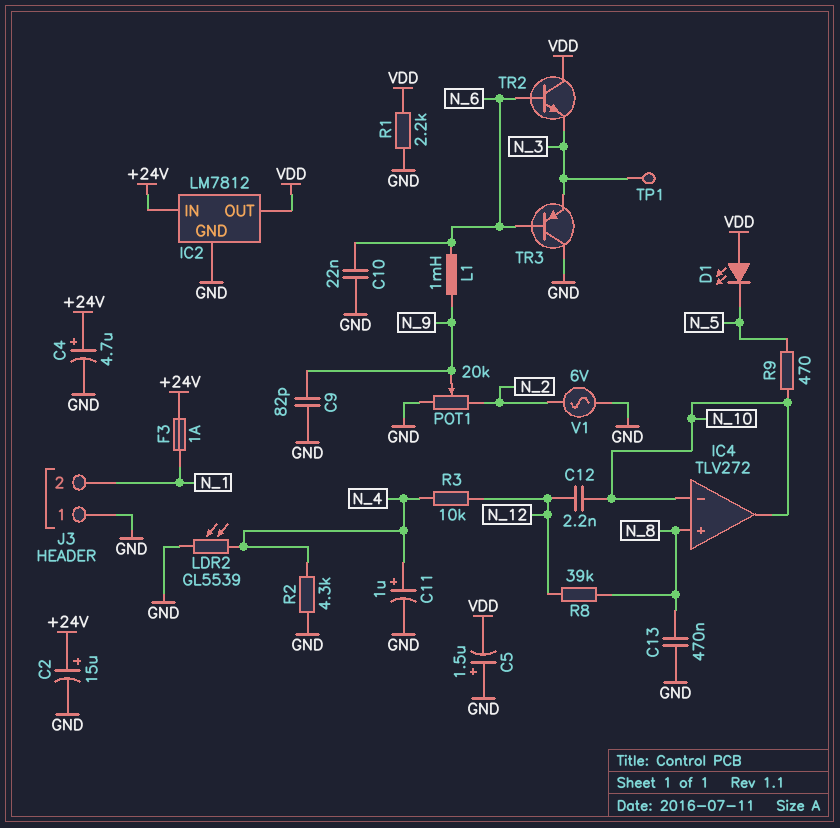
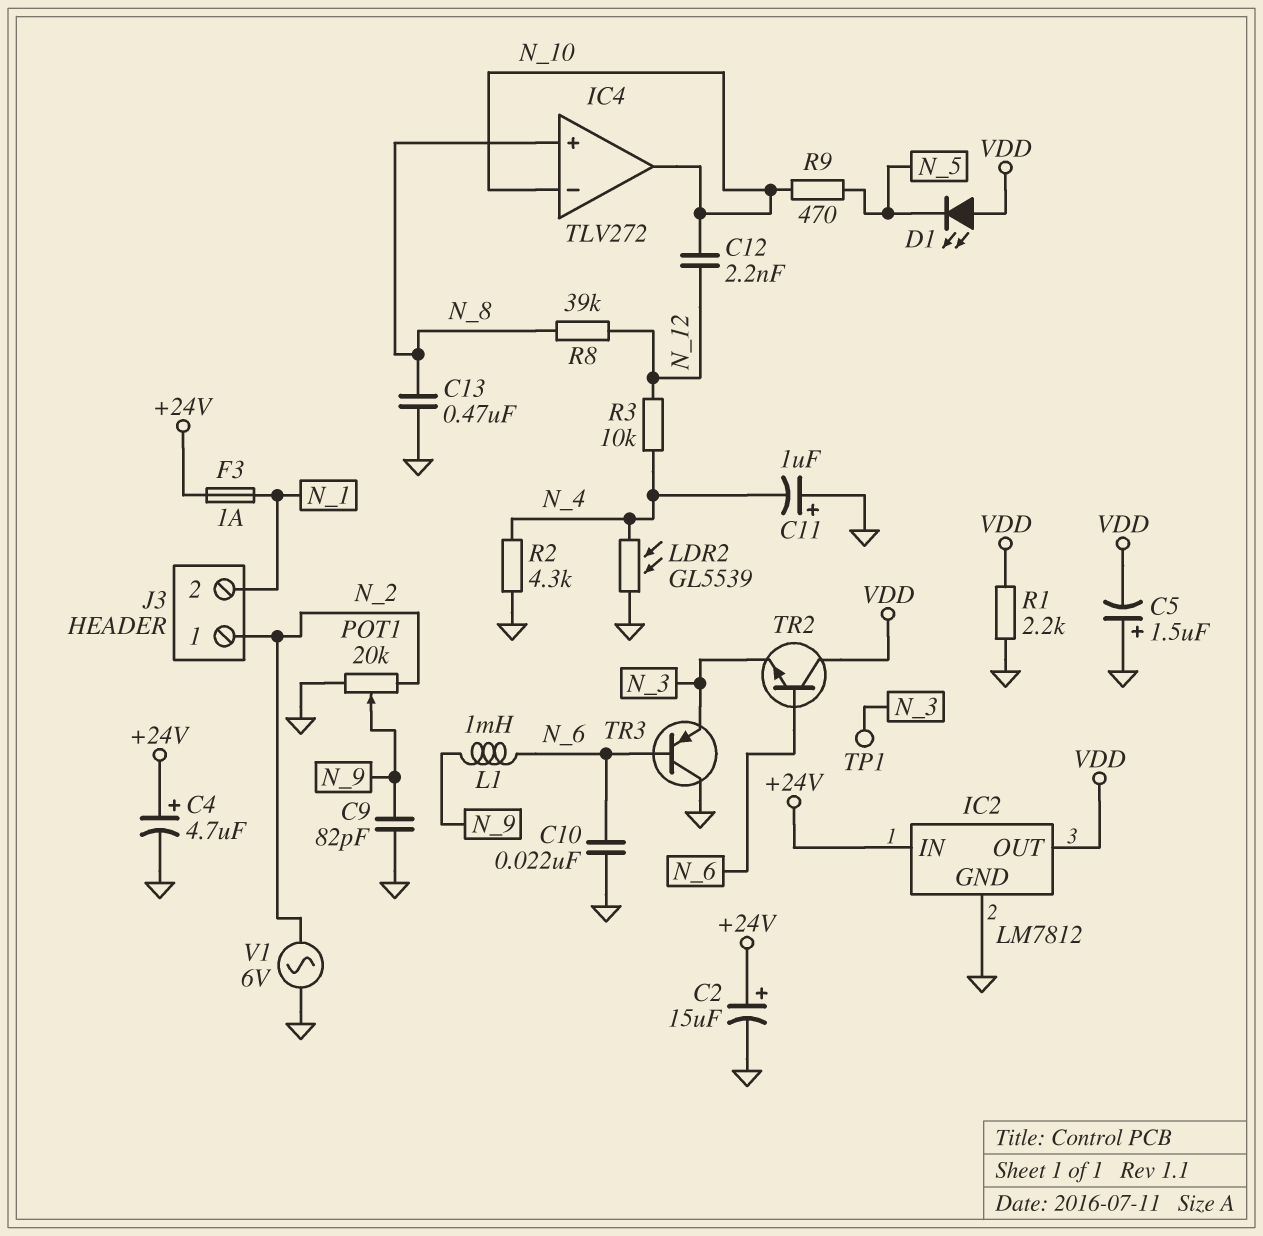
C11: 1uF (plus N_4, minus GND) -> 1uF (plus GND, minus N_4)
J3 pin 1: GND -> N_2

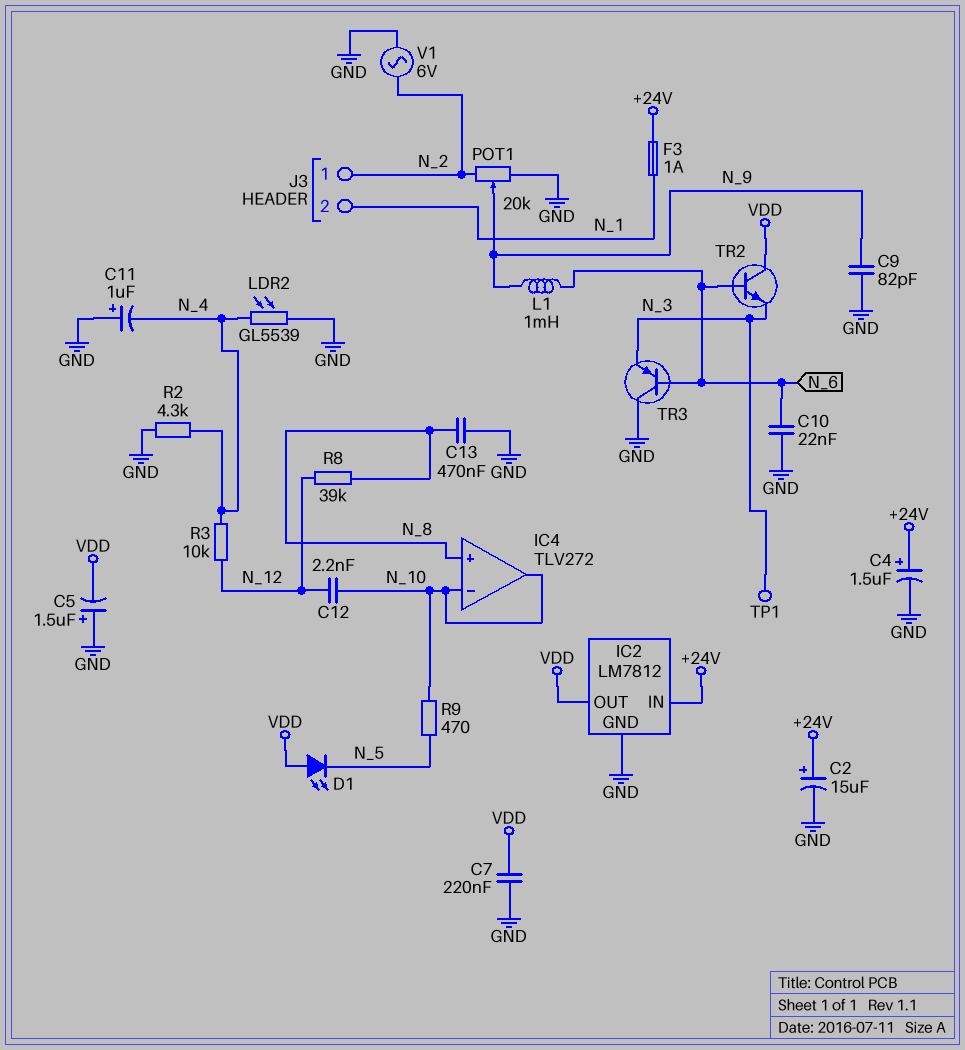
C4: 4.7uF (plus +24V, minus GND) -> 1.5uF (plus +24V, minus GND)
C7: none -> 220nF (GND, VDD)
R1: 2.2k (GND, VDD) -> none

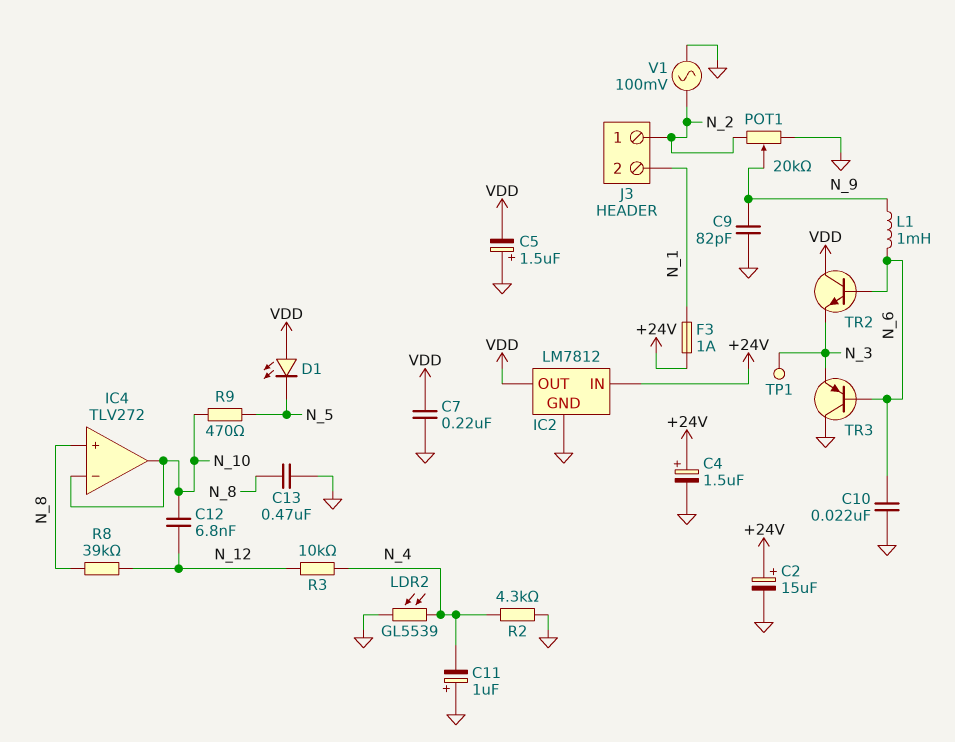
C12: 2.2nF (N_10, N_12) -> 6.8nF (N_10, N_12)
V1: AC 6V (GND, N_2) -> AC 100mV (GND, N_2)

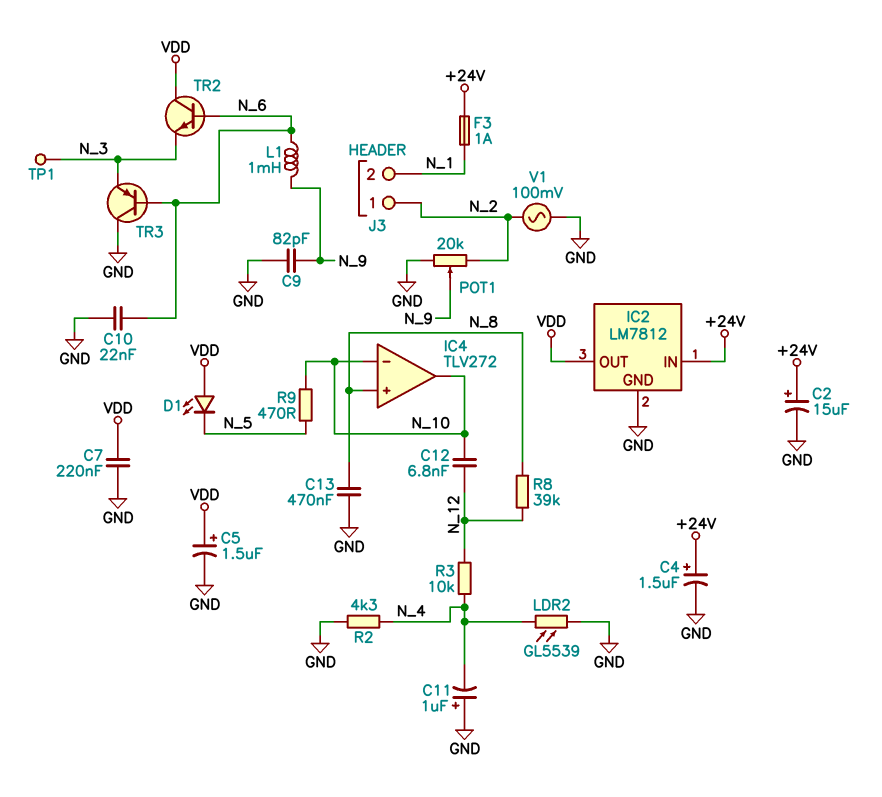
C5: 1.5uF (plus GND, minus VDD) -> 1.5uF (plus VDD, minus GND)

